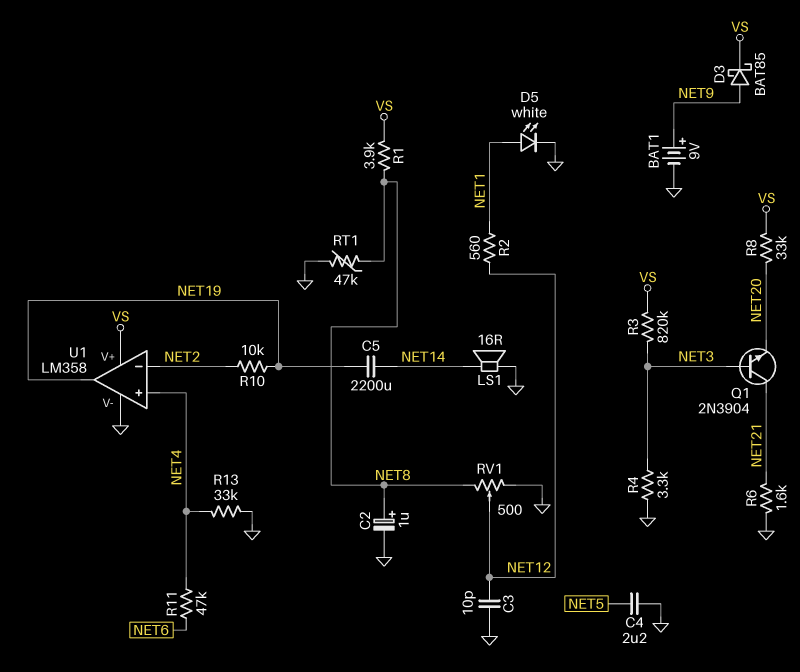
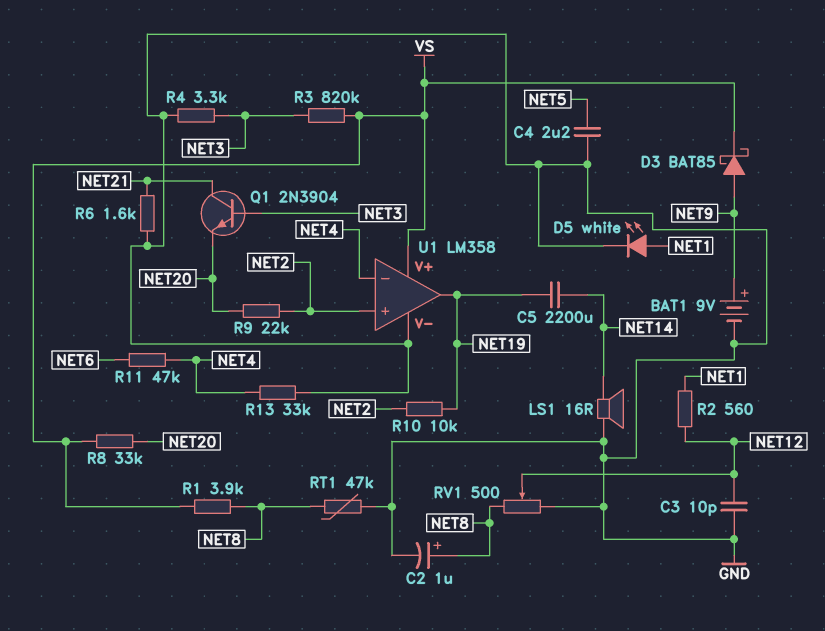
R9: none -> 22k (NET2, NET20)
U1 pin in+: NET4 -> NET2
U1 pin in-: NET2 -> NET4

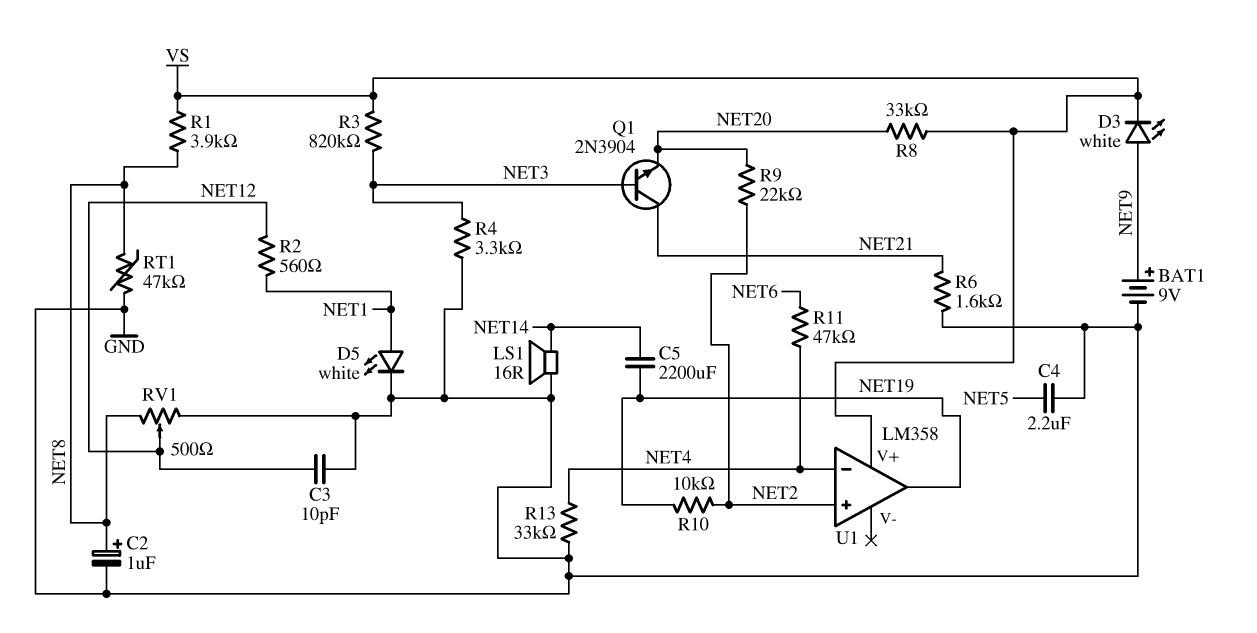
D3: schottky BAT85 (A NET9, K VS) -> LED white (A NET9, K VS)
U1 pin V-: GND -> none

